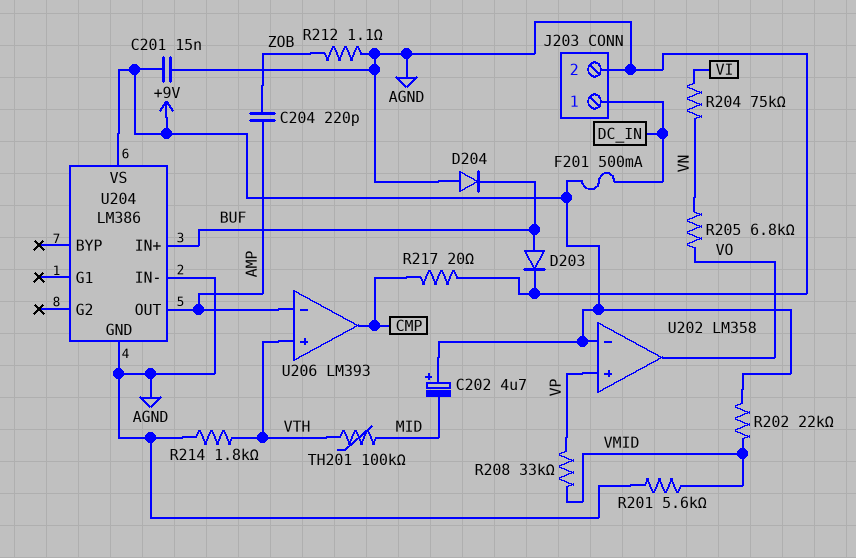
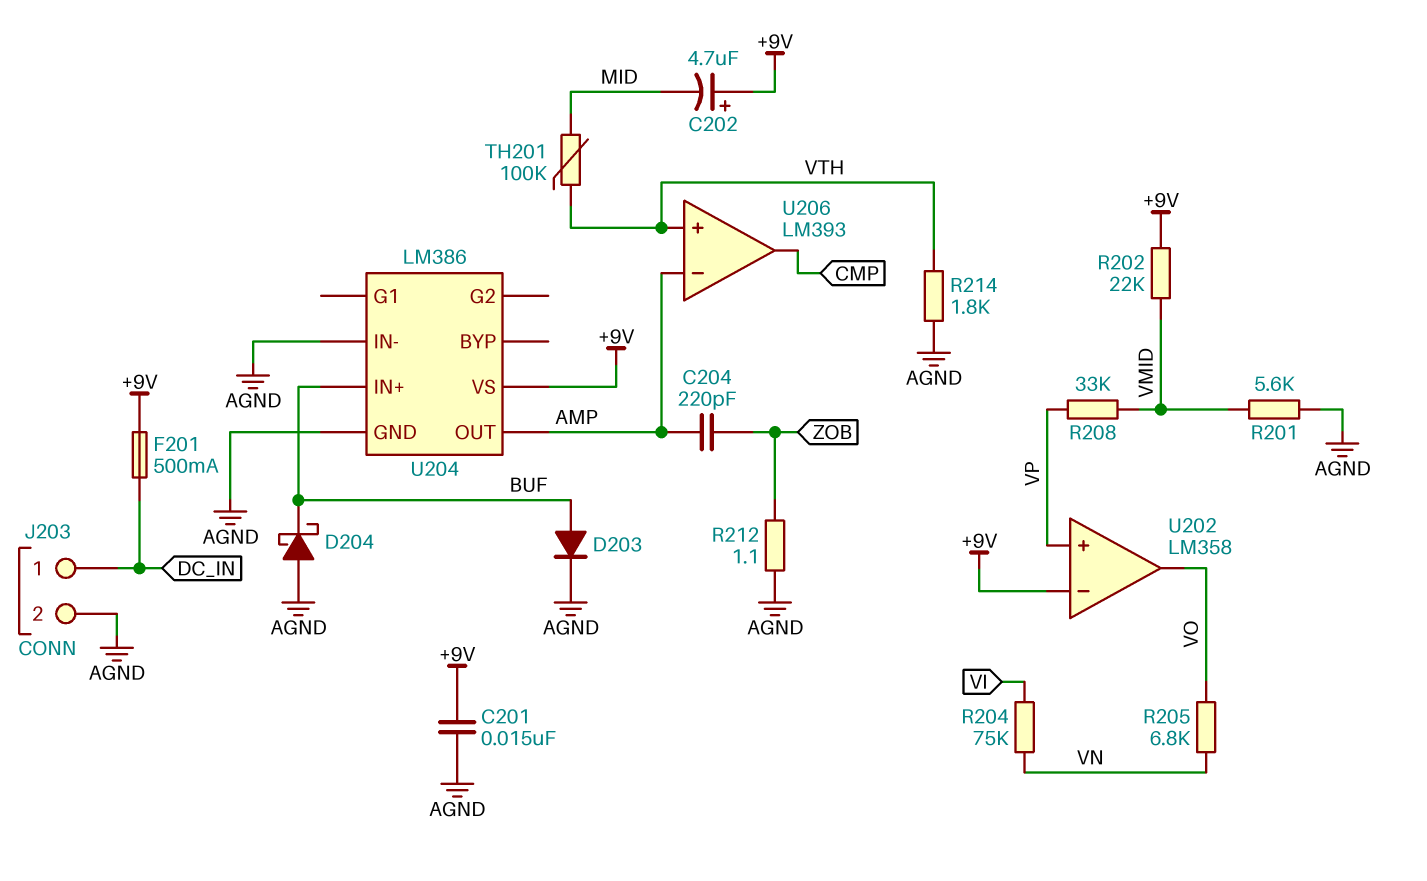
D204: diode (A AGND, K BUF) -> schottky (A AGND, K BUF)
R217: 20 (AGND, CMP) -> none

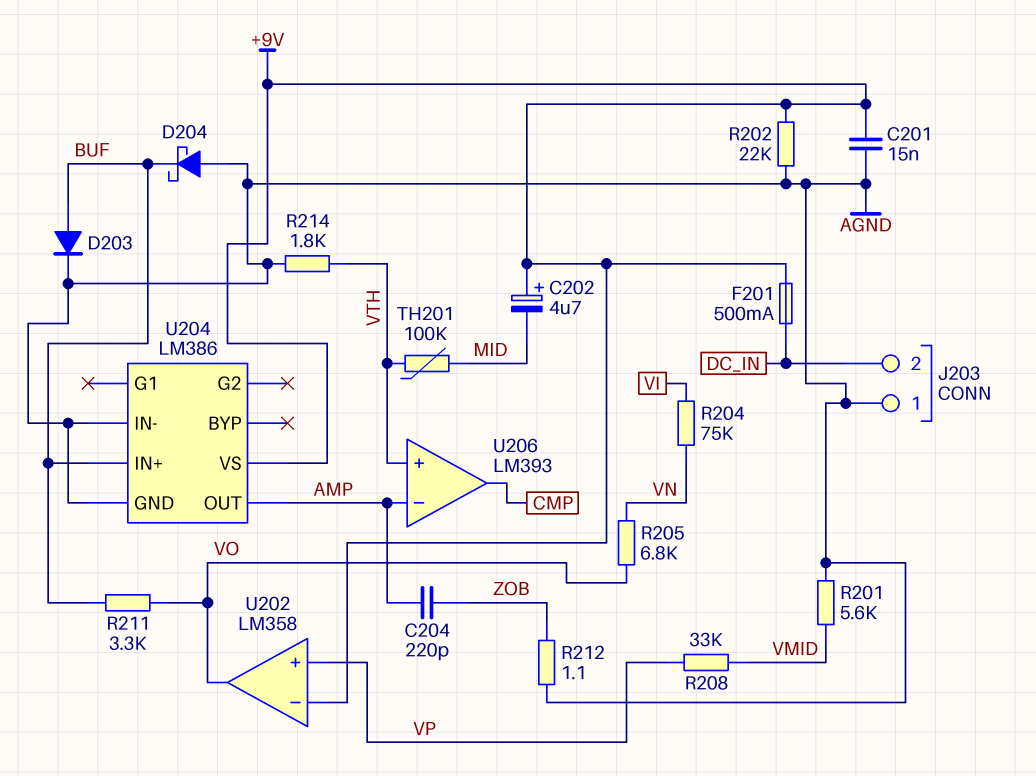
J203 pin 1: DC_IN -> AGND
J203 pin 2: AGND -> DC_IN
R202: 22k (+9V, VMID) -> 22k (+9V, AGND)
R211: none -> 3.3k (BUF, VO)

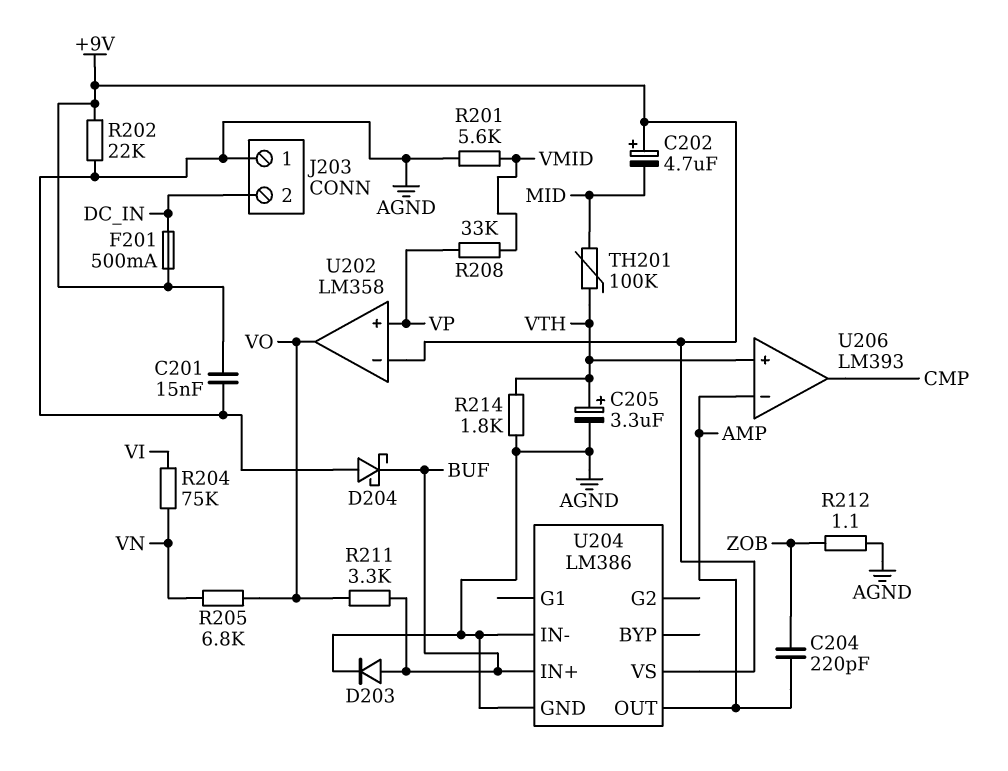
C205: none -> 3.3uF (plus VTH, minus AGND)

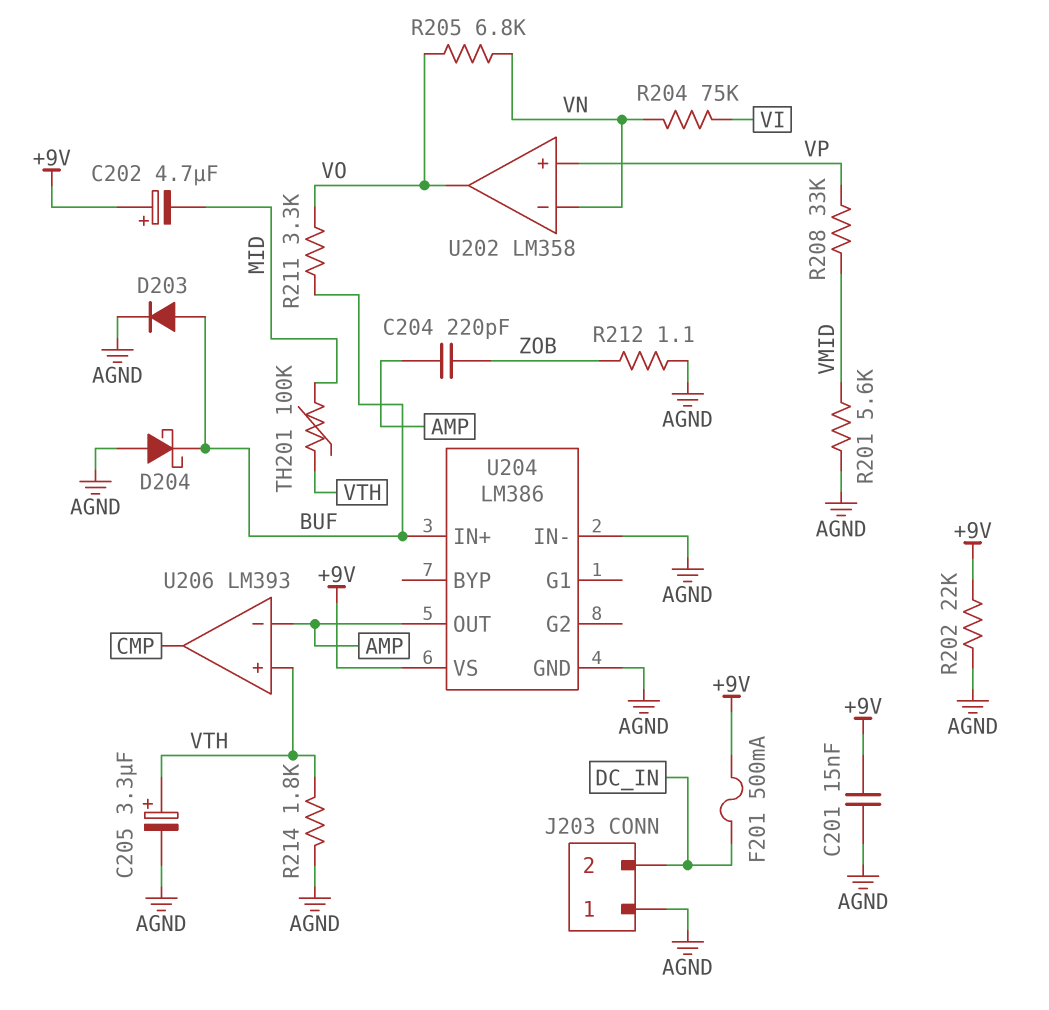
U202 pin in-: +9V -> VN

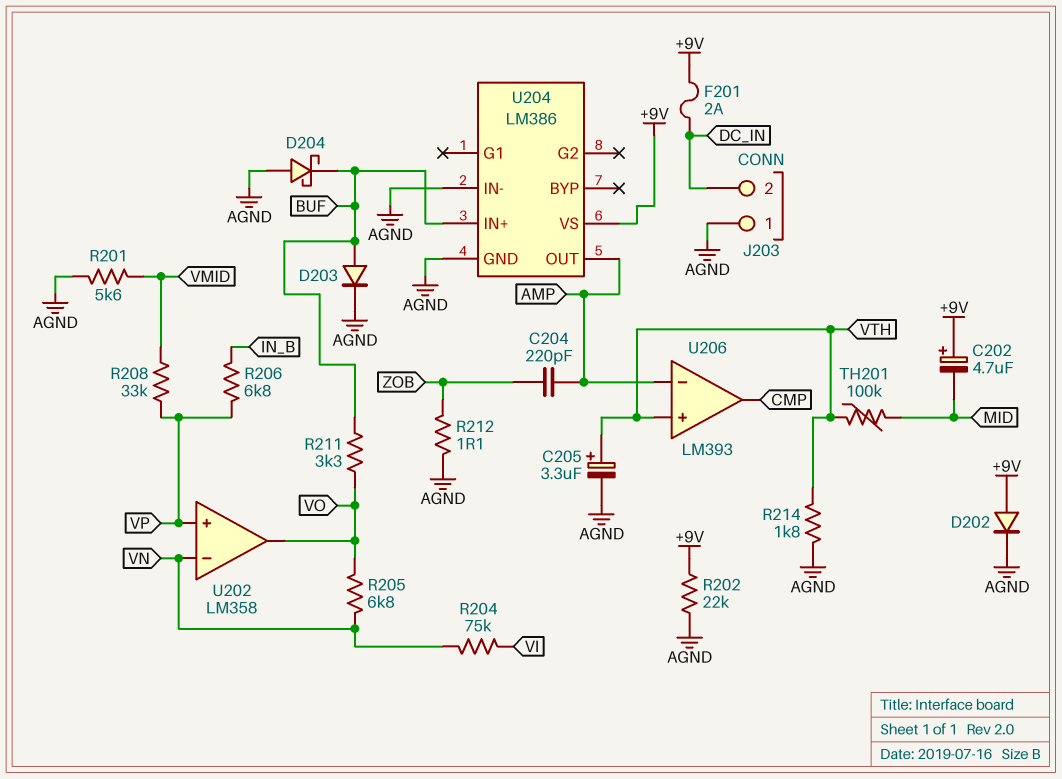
C201: 15nF (+9V, AGND) -> none
D202: none -> diode (A +9V, K AGND)
F201: 500mA (+9V, DC_IN) -> 2A (+9V, DC_IN)
R206: none -> 6.8k (IN_B, VP)

